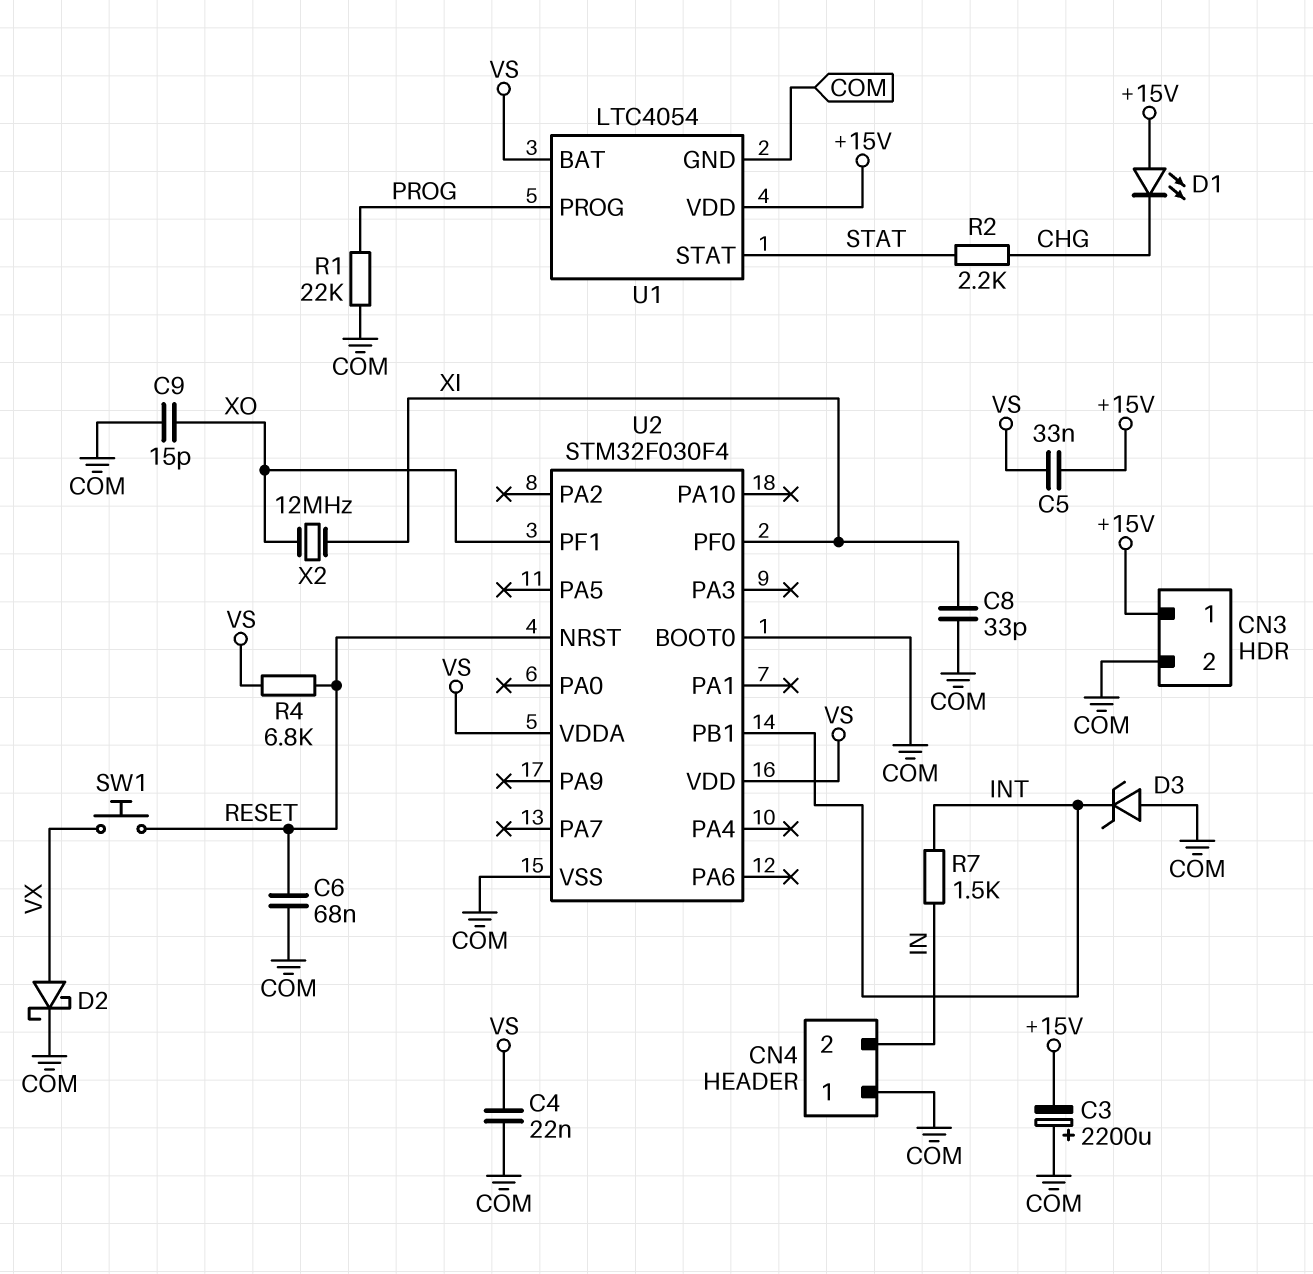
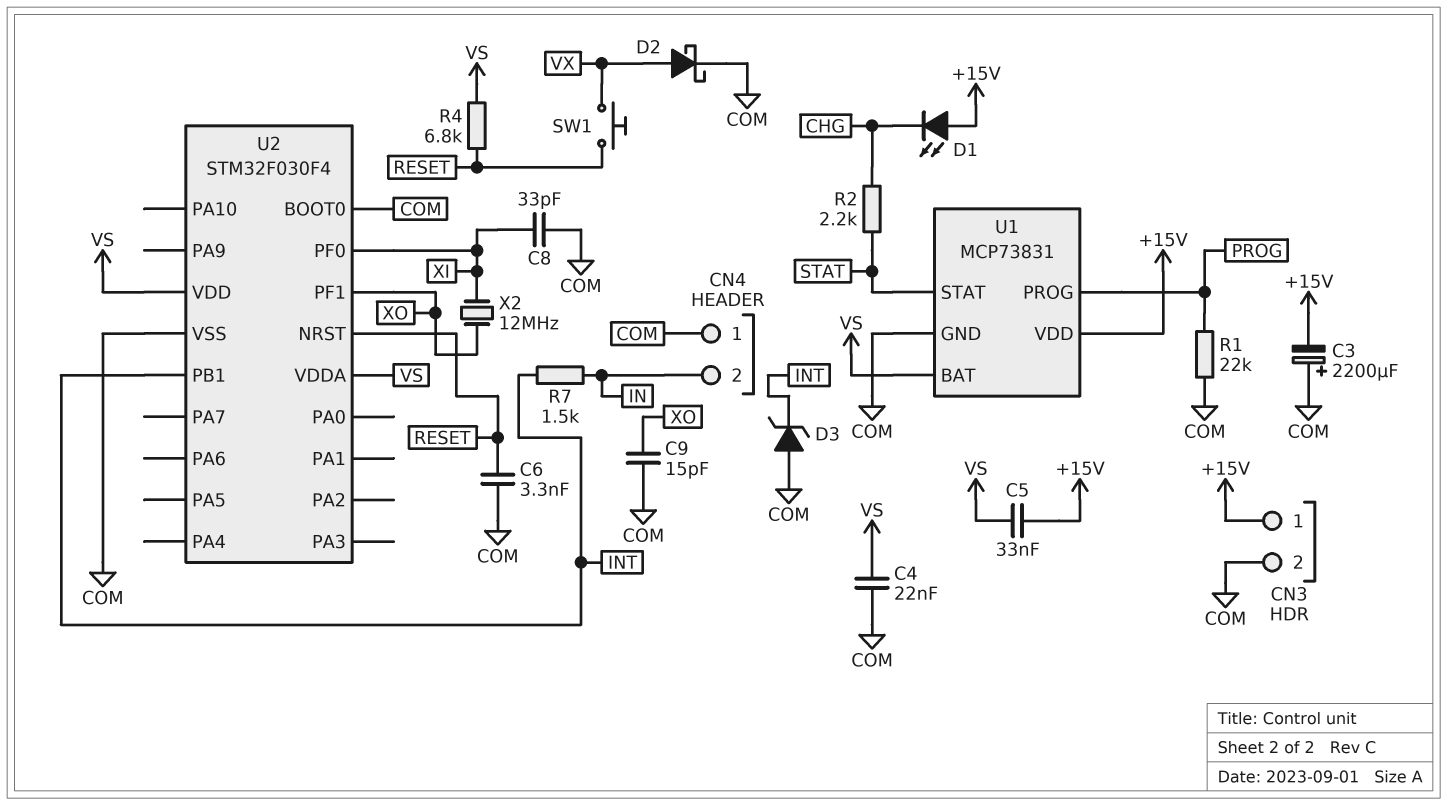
C6: 68nF (COM, RESET) -> 3.3nF (COM, RESET)
U1: LTC4054 -> MCP73831

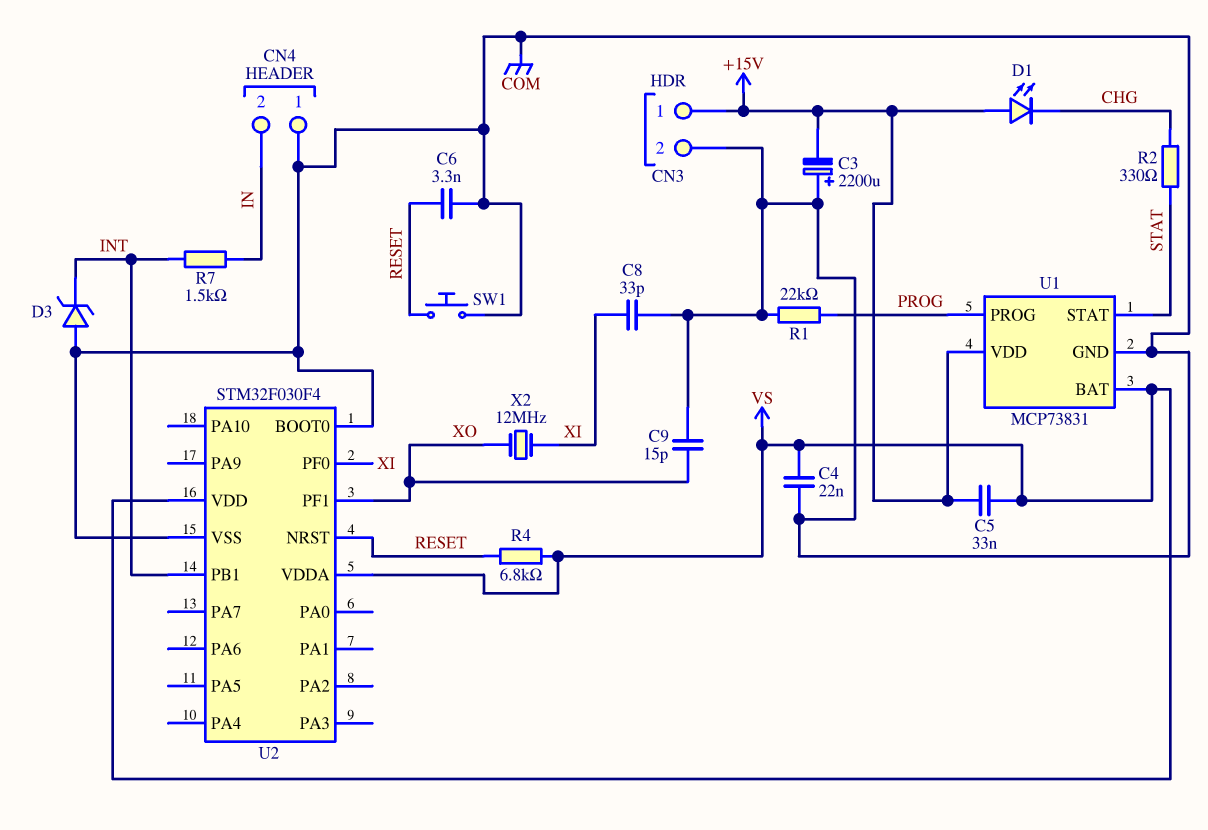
D2: schottky (A VX, K COM) -> none
R2: 2.2k (CHG, STAT) -> 330 (CHG, STAT)
SW1: button (RESET, VX) -> button (COM, RESET)

